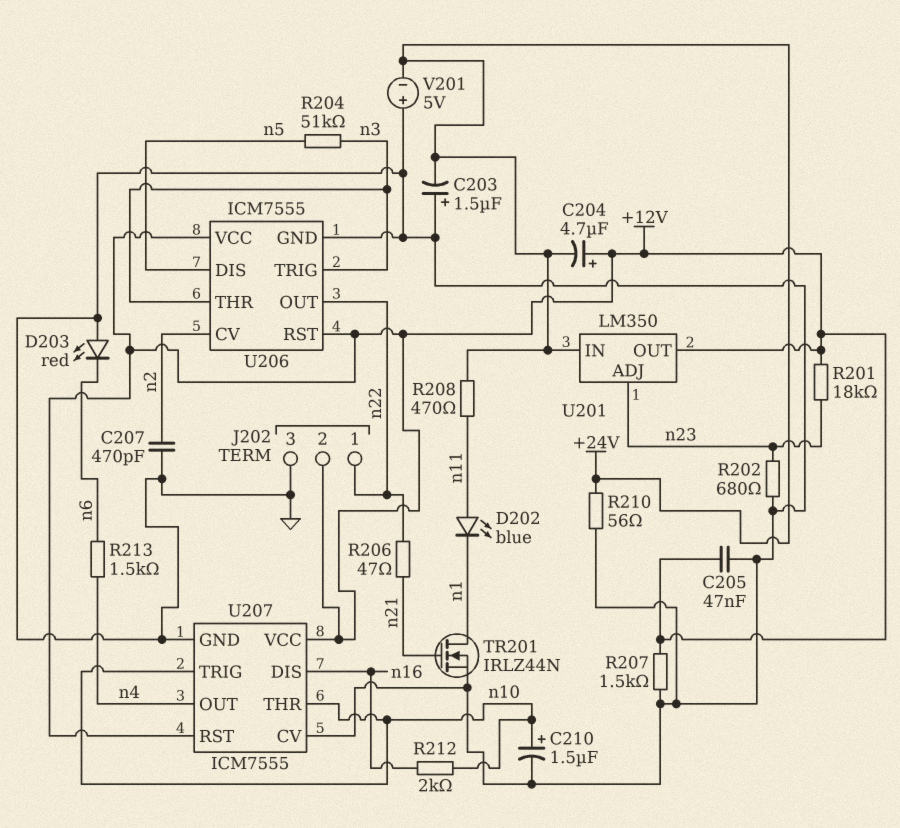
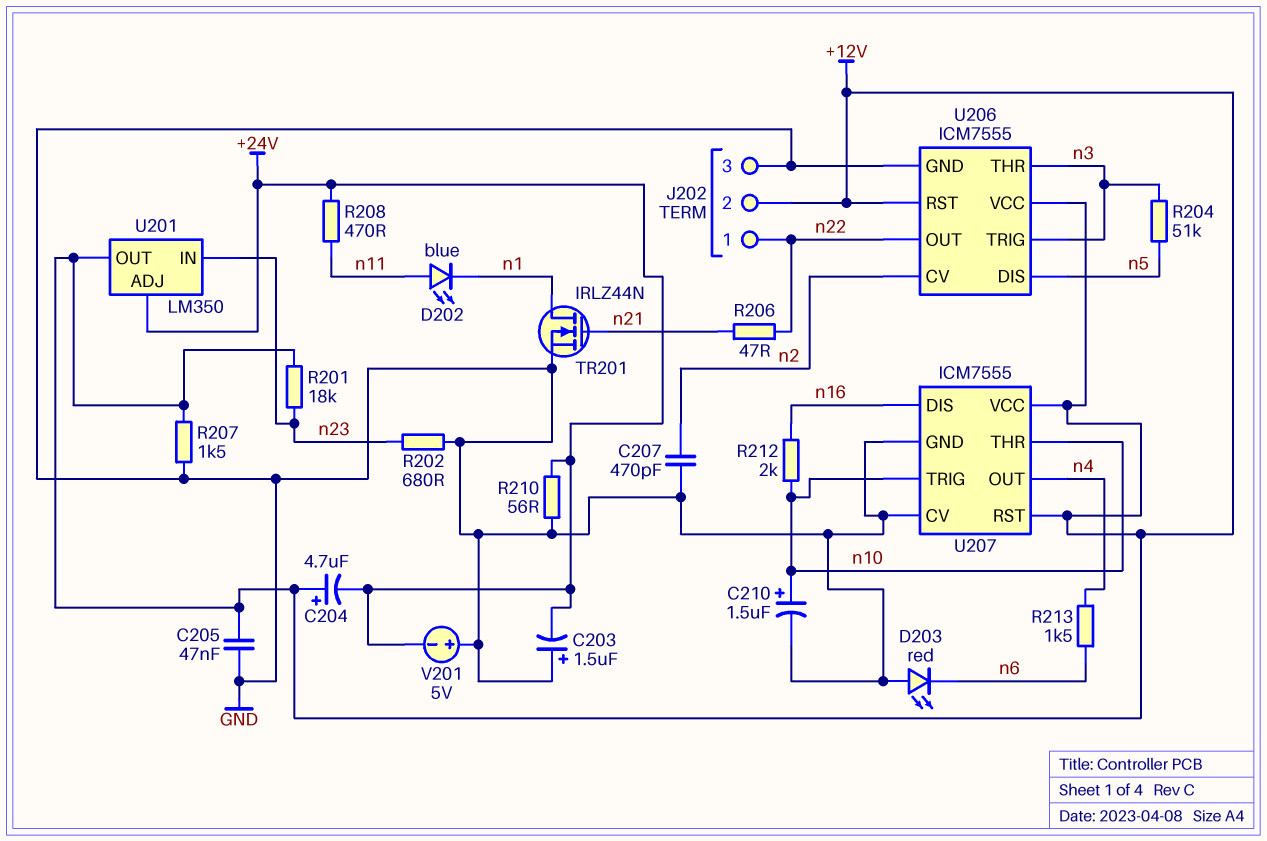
U201 pin ADJ: n23 -> +24V
U201 pin IN: +24V -> n23

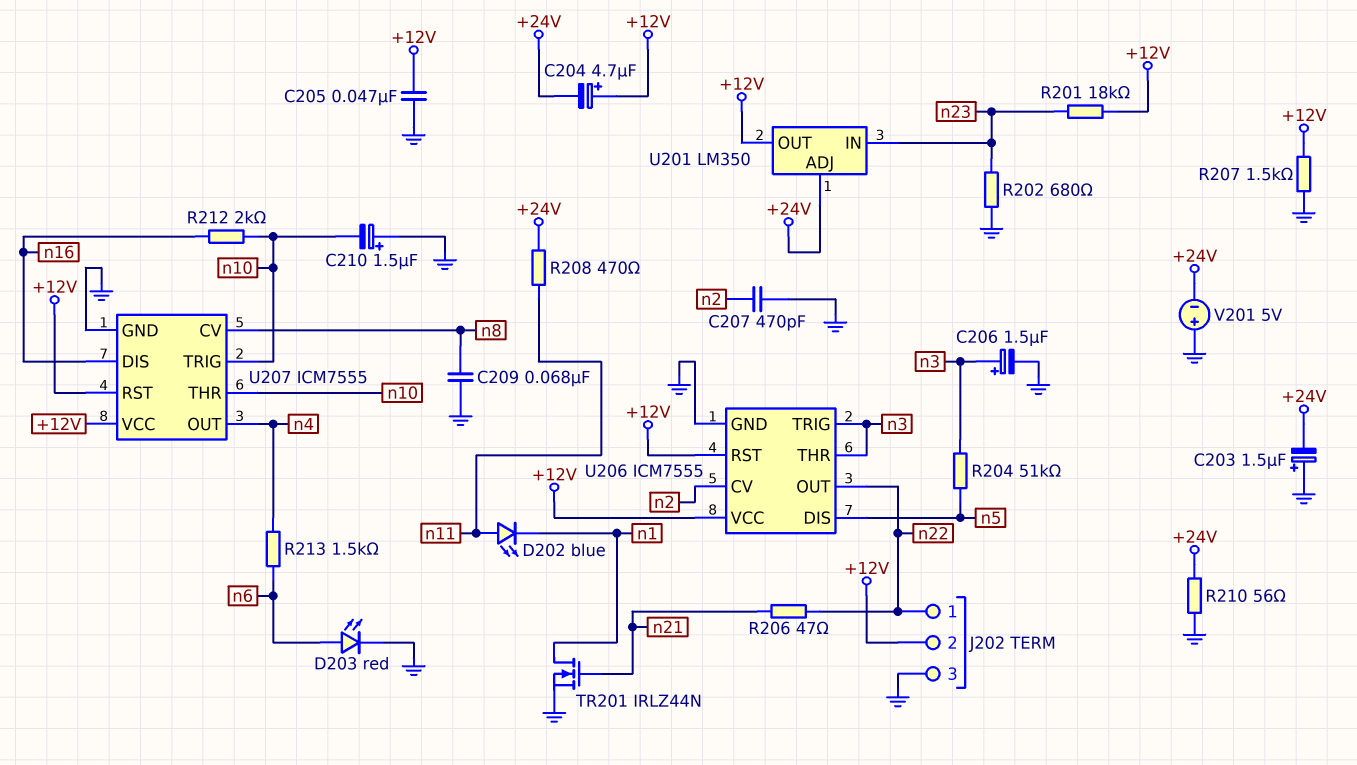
C206: none -> 1.5uF (plus n3, minus GND)
C209: none -> 68nF (GND, n8)
C210: 1.5uF (plus n10, minus GND) -> 1.5uF (plus GND, minus n10)
D203: LED red (A GND, K n6) -> LED red (A n6, K GND)
U207 pin CV: GND -> n8

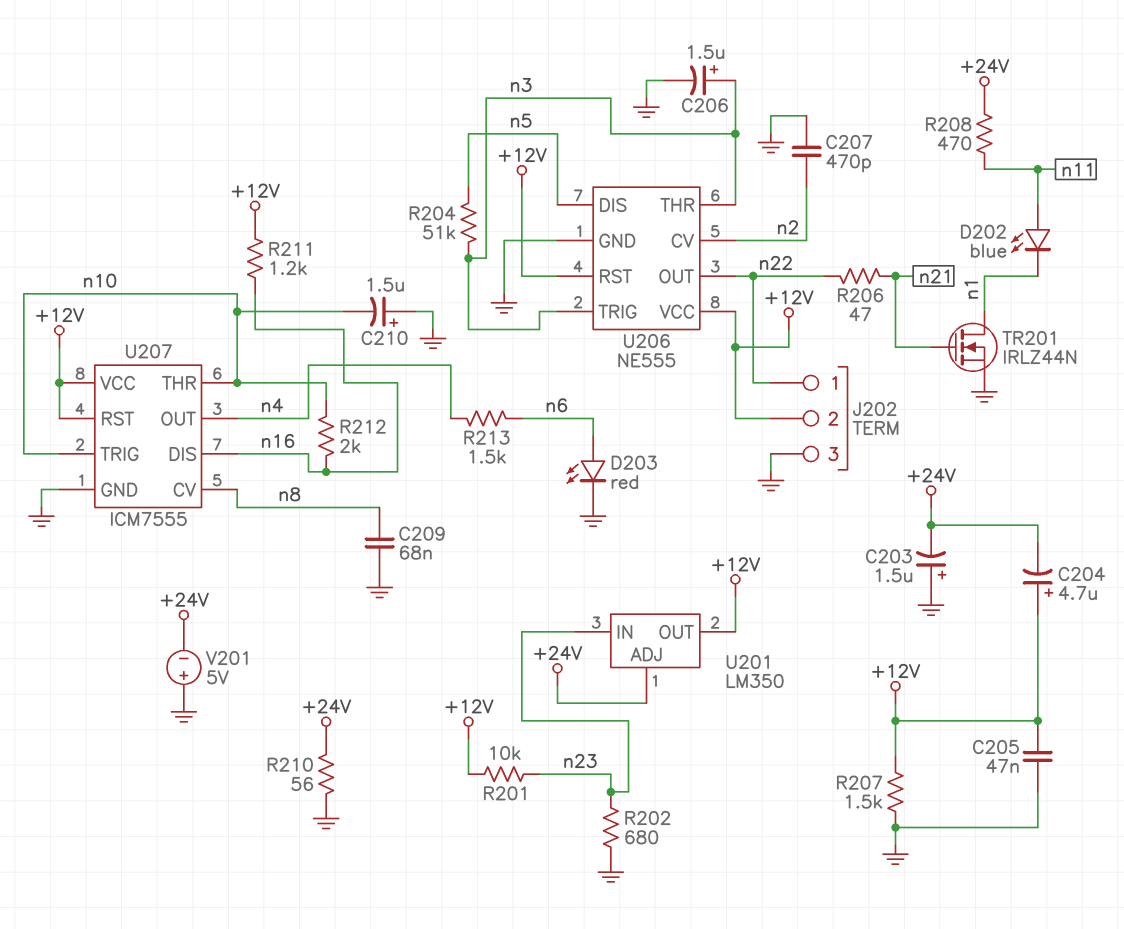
R201: 18k (+12V, n23) -> 10k (+12V, n23)
R211: none -> 1.2k (+12V, n16)
U206: ICM7555 -> NE555

